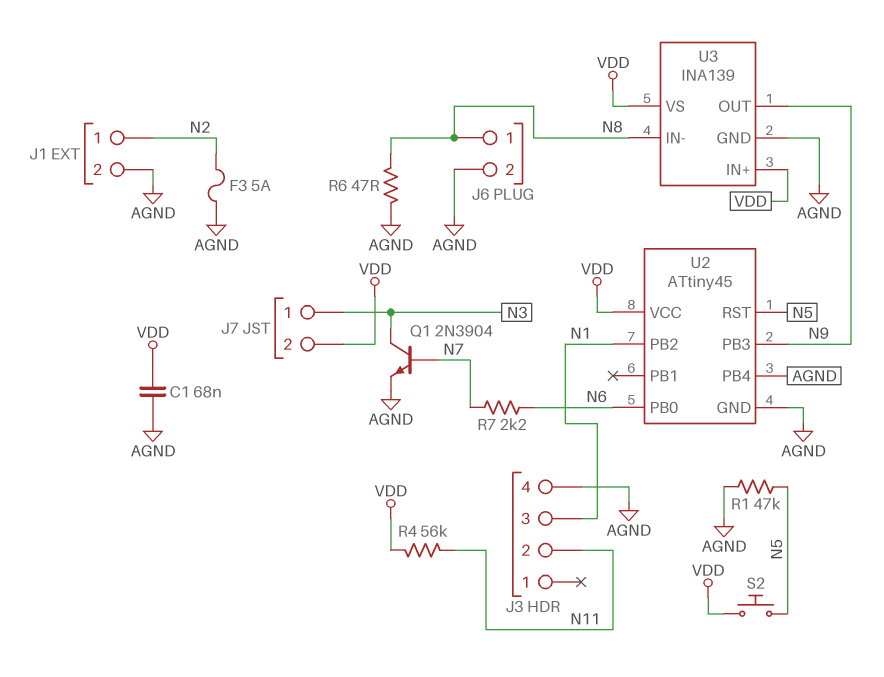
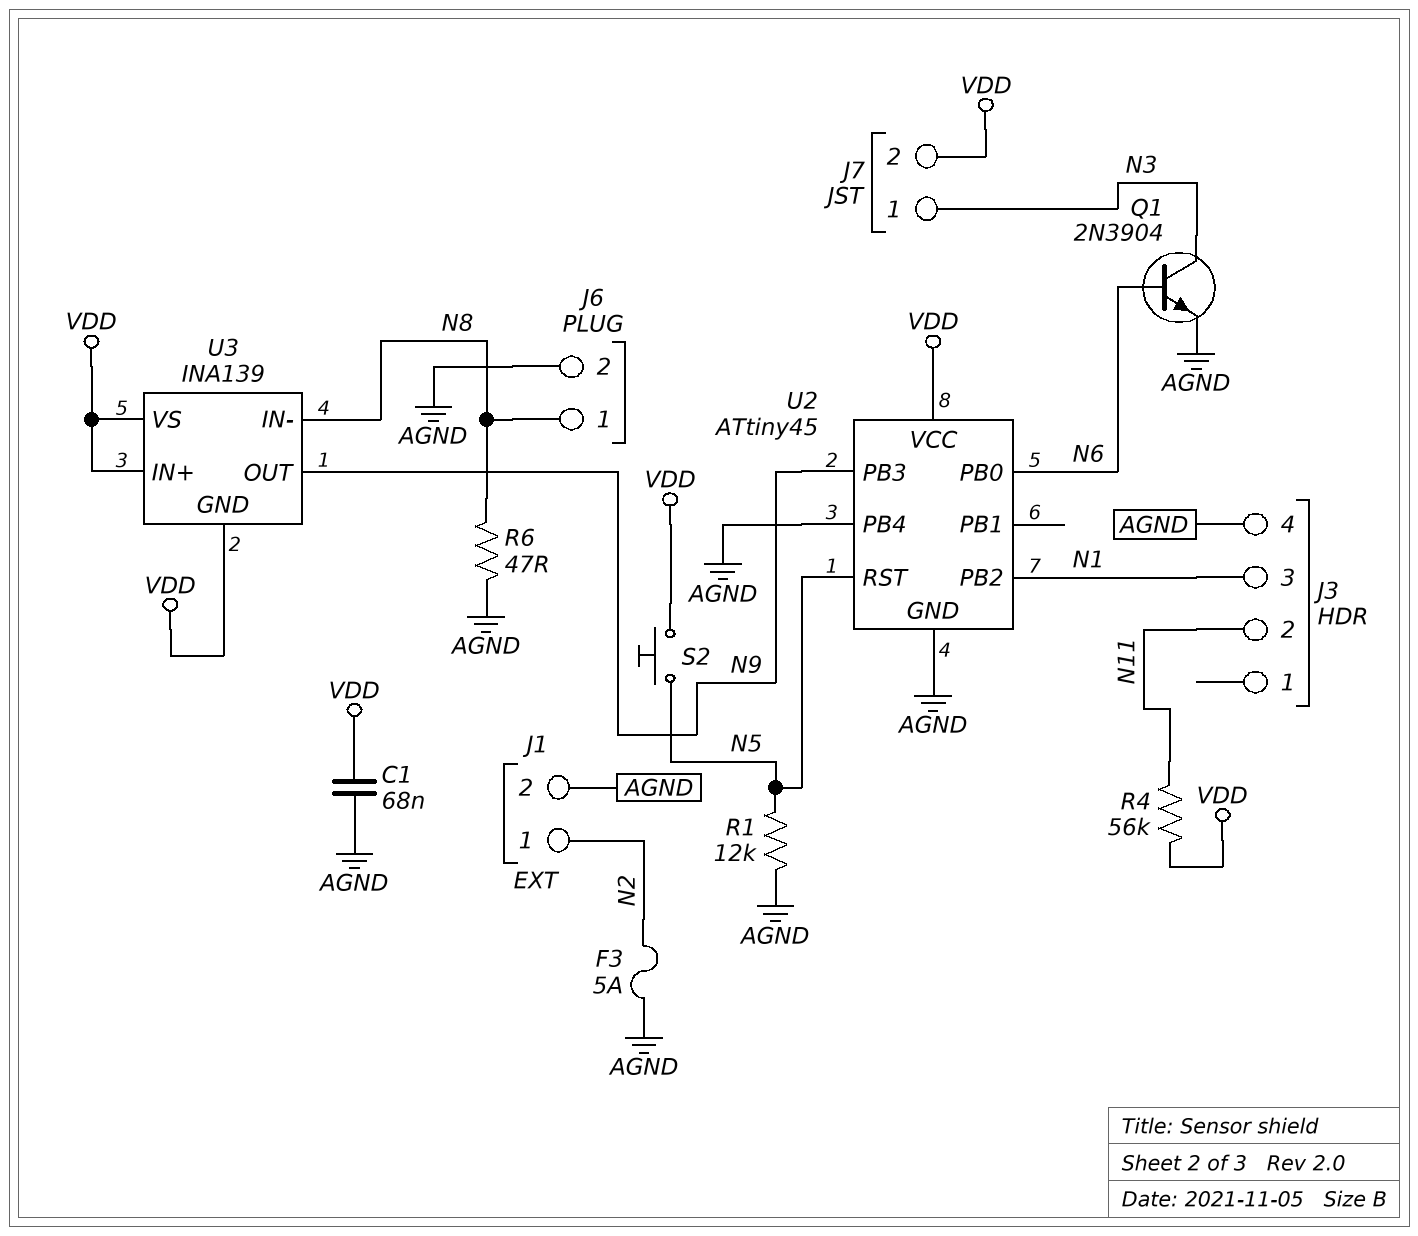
Q1: NPN 2N3904 (B N7, C N3, E AGND) -> NPN 2N3904 (B N6, C N3, E AGND)
R1: 47k (AGND, N5) -> 12k (AGND, N5)
R7: 2.2k (N6, N7) -> none
U3 pin GND: AGND -> VDD

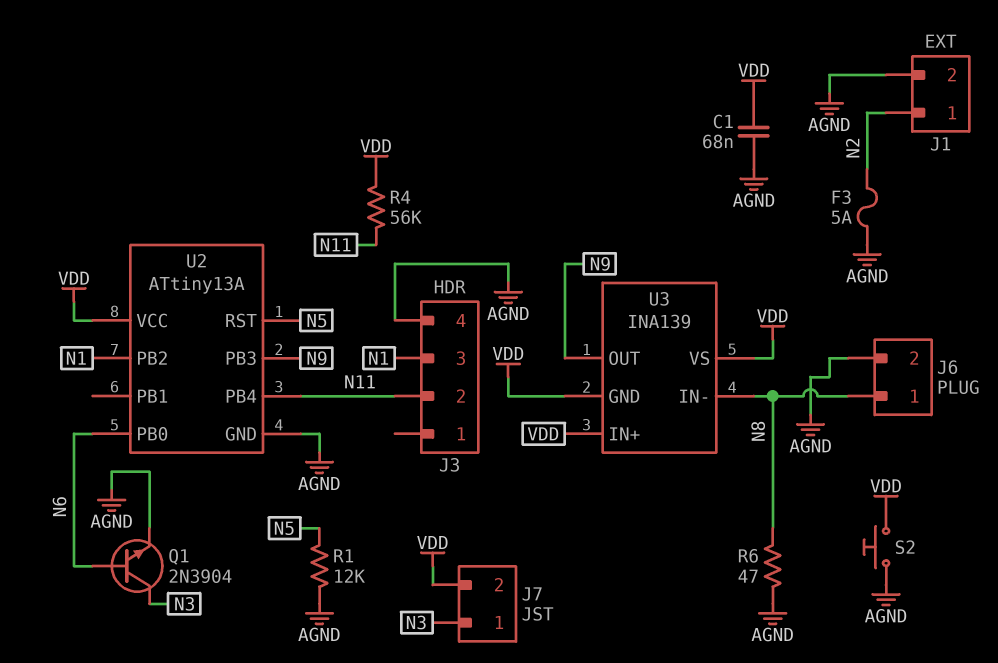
S2: button (N5, VDD) -> button (AGND, VDD)
U2: ATtiny45 -> ATtiny13A
U2 pin PB4: AGND -> N11

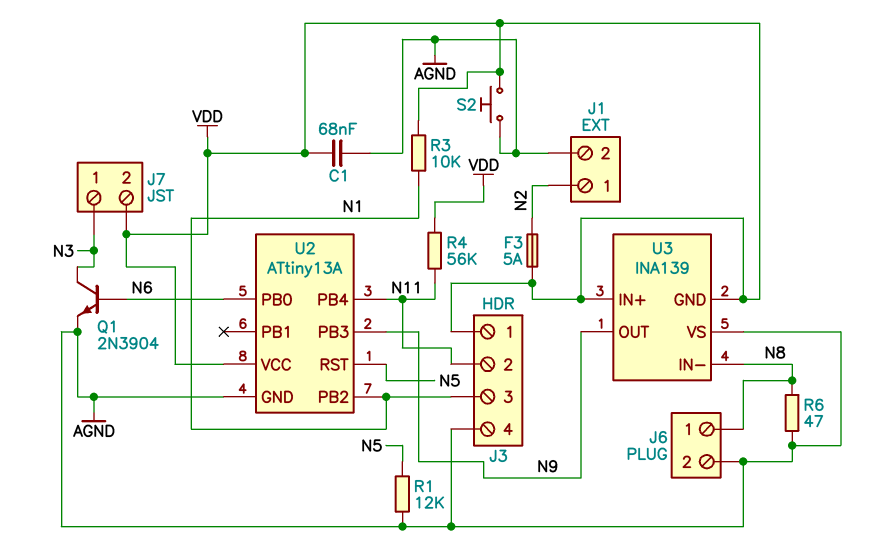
F3: 5A (AGND, N2) -> 5A (N2, VDD)
J3 pin 1: none -> VDD
R3: none -> 10k (N1, VDD)
U3 pin VS: VDD -> AGND

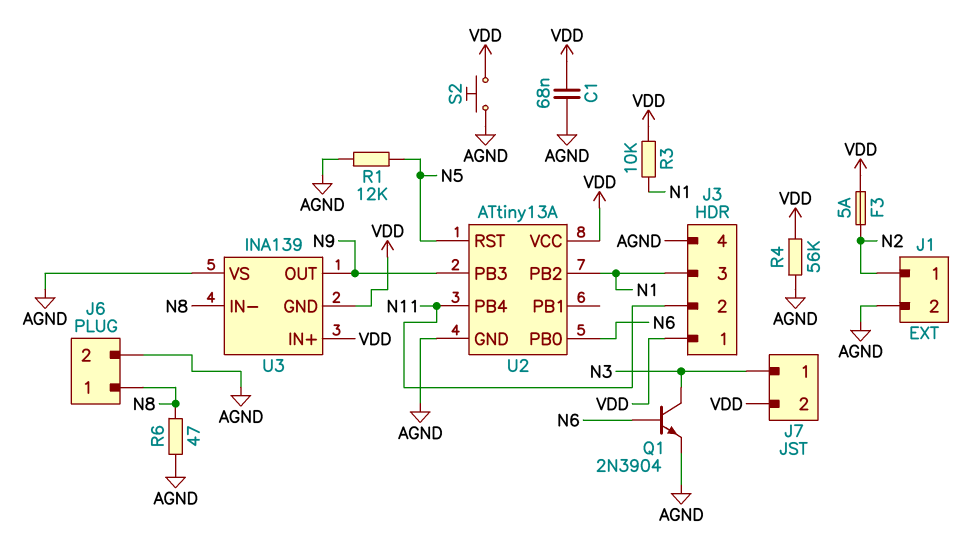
R4: 56k (N11, VDD) -> 56k (AGND, VDD)

